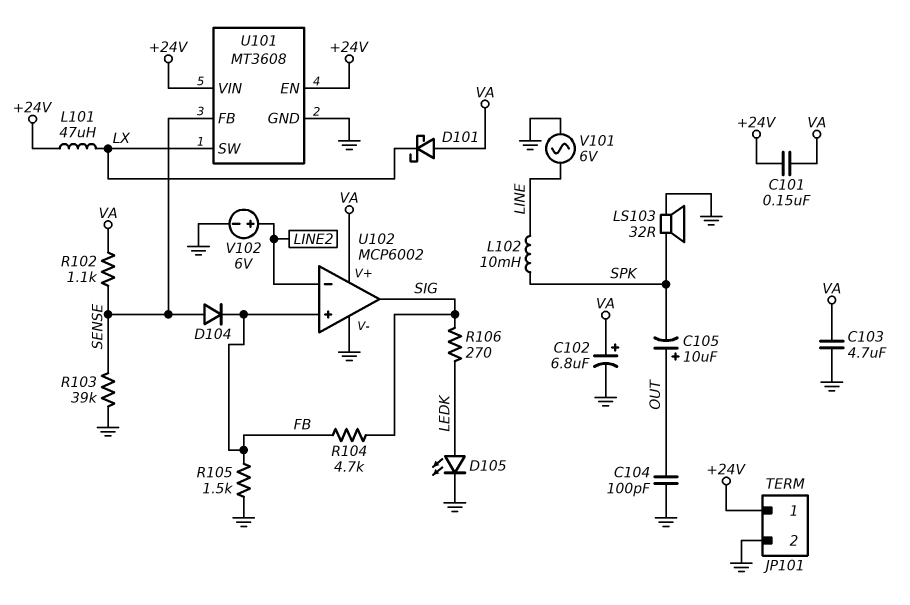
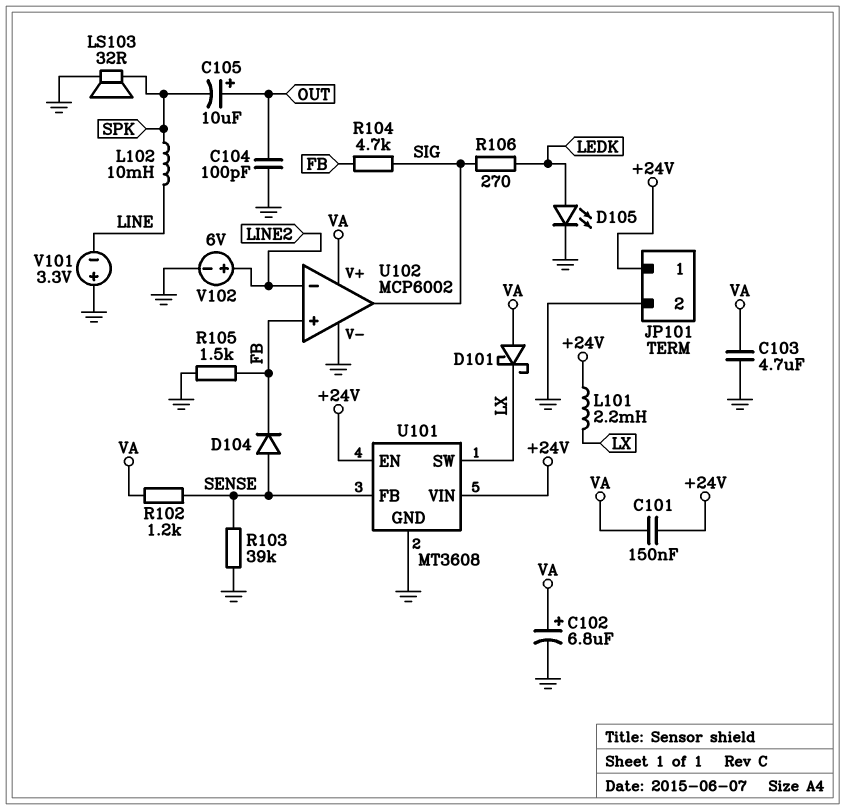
L101: 47uH (+24V, LX) -> 2.2mH (+24V, LX)
R102: 1.1k (SENSE, VA) -> 1.2k (SENSE, VA)
V101: AC 6V (GND, LINE) -> 3.3V (plus GND, minus LINE)

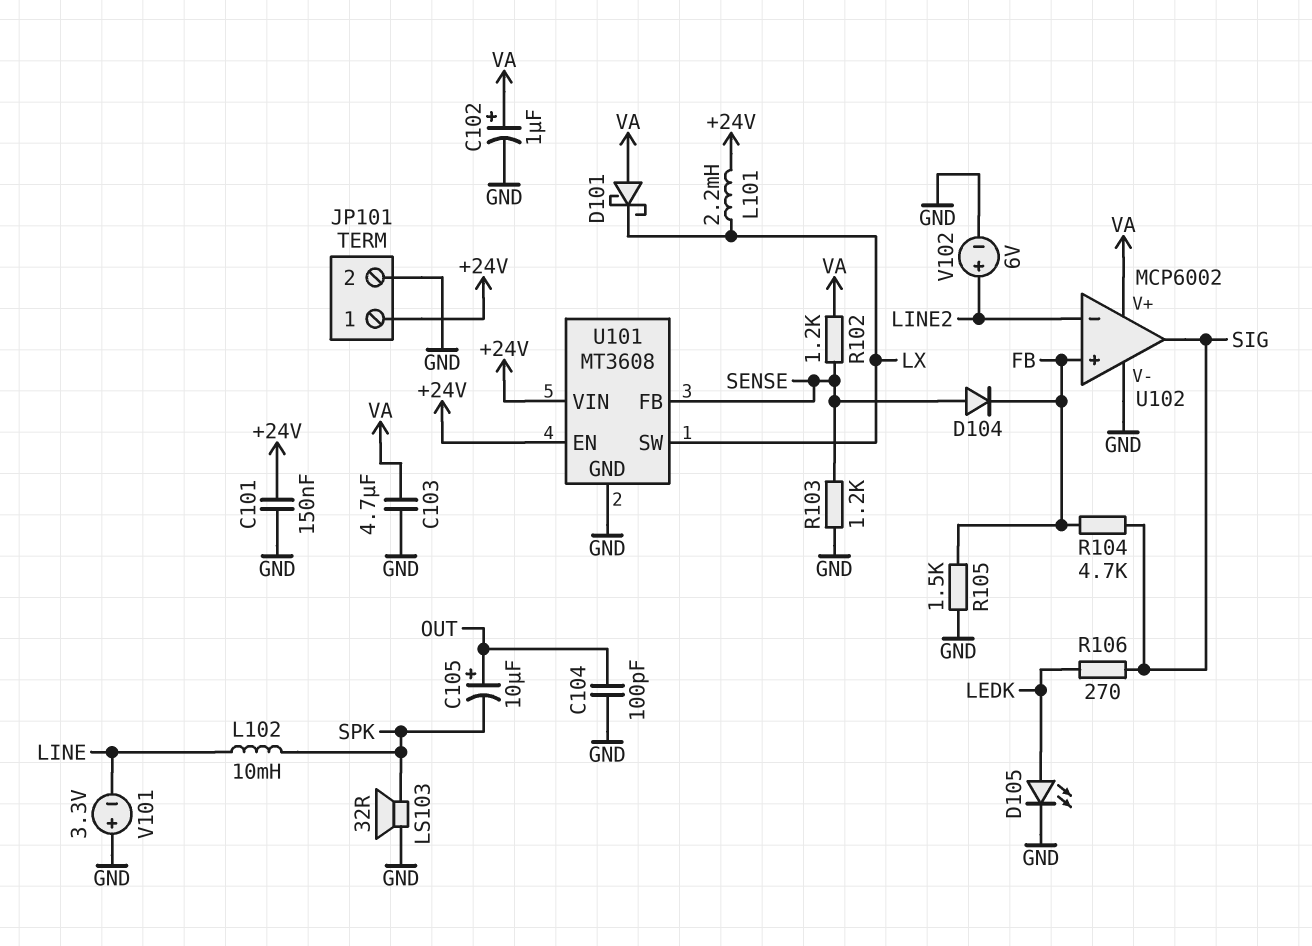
C101: 150nF (+24V, VA) -> 150nF (+24V, GND)
C102: 6.8uF (plus VA, minus GND) -> 1uF (plus VA, minus GND)
R103: 39k (GND, SENSE) -> 1.2k (GND, SENSE)

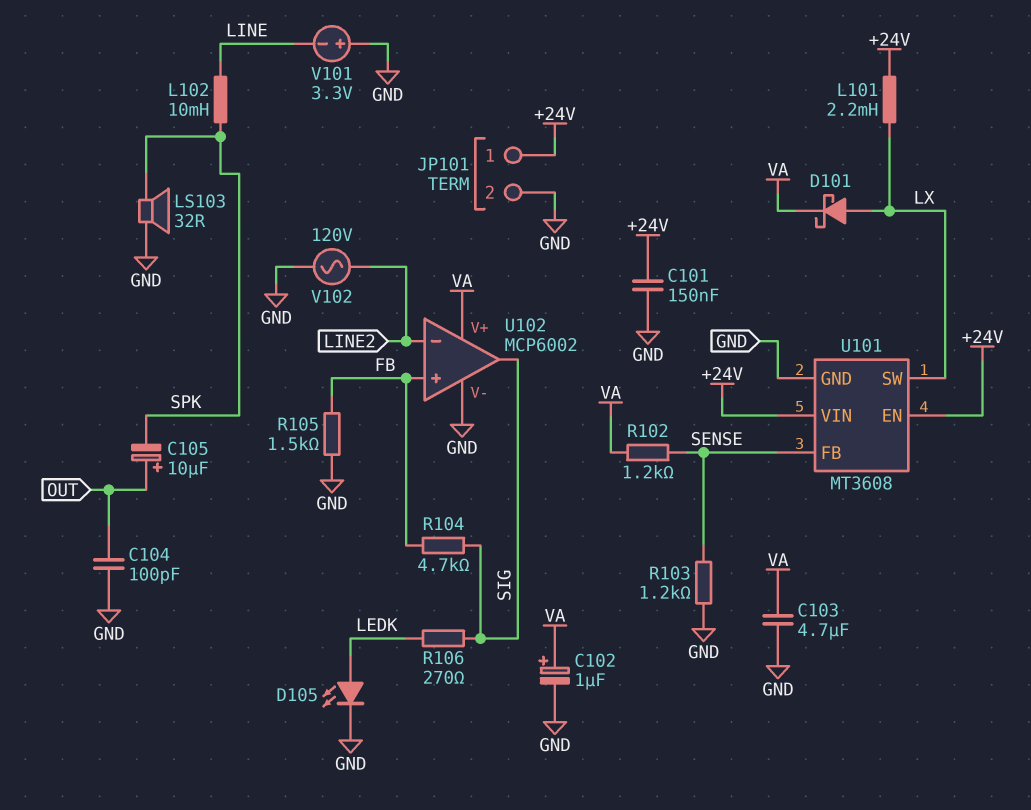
D101: schottky (A VA, K LX) -> schottky (A LX, K VA)
D104: diode (A SENSE, K FB) -> none
V102: 6V (plus LINE2, minus GND) -> AC 120V (GND, LINE2)

